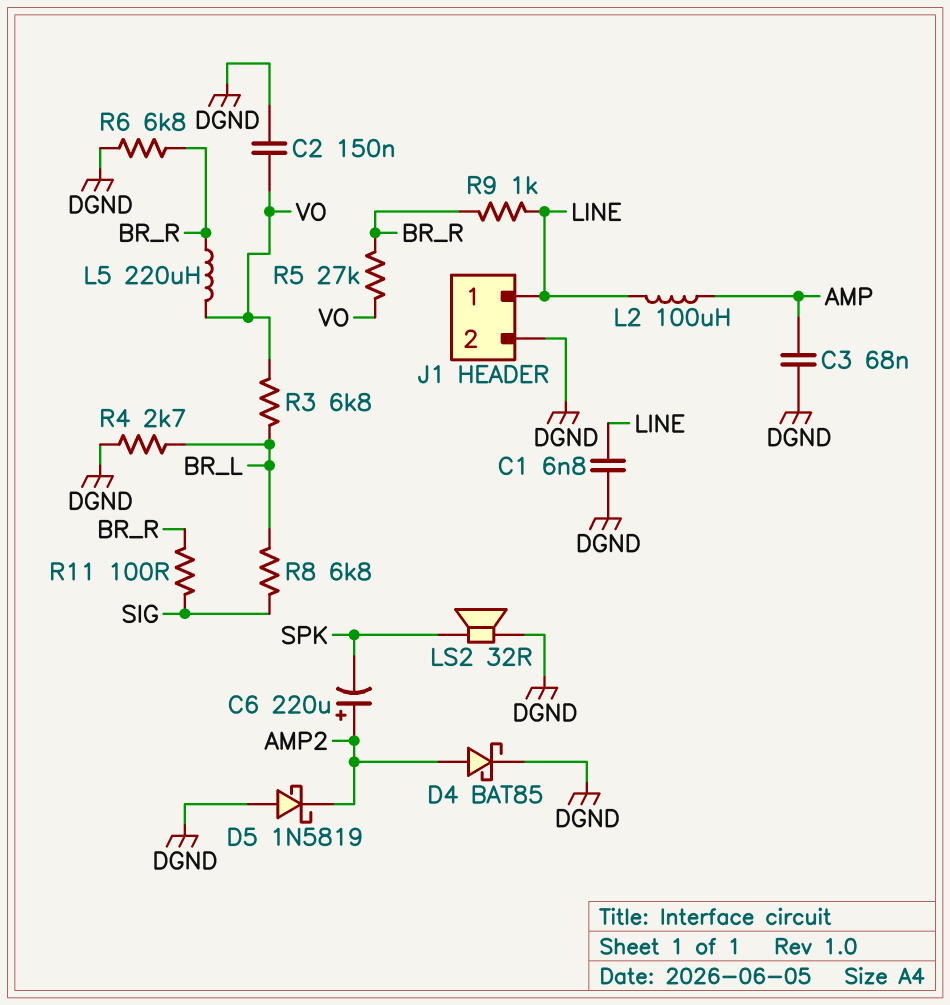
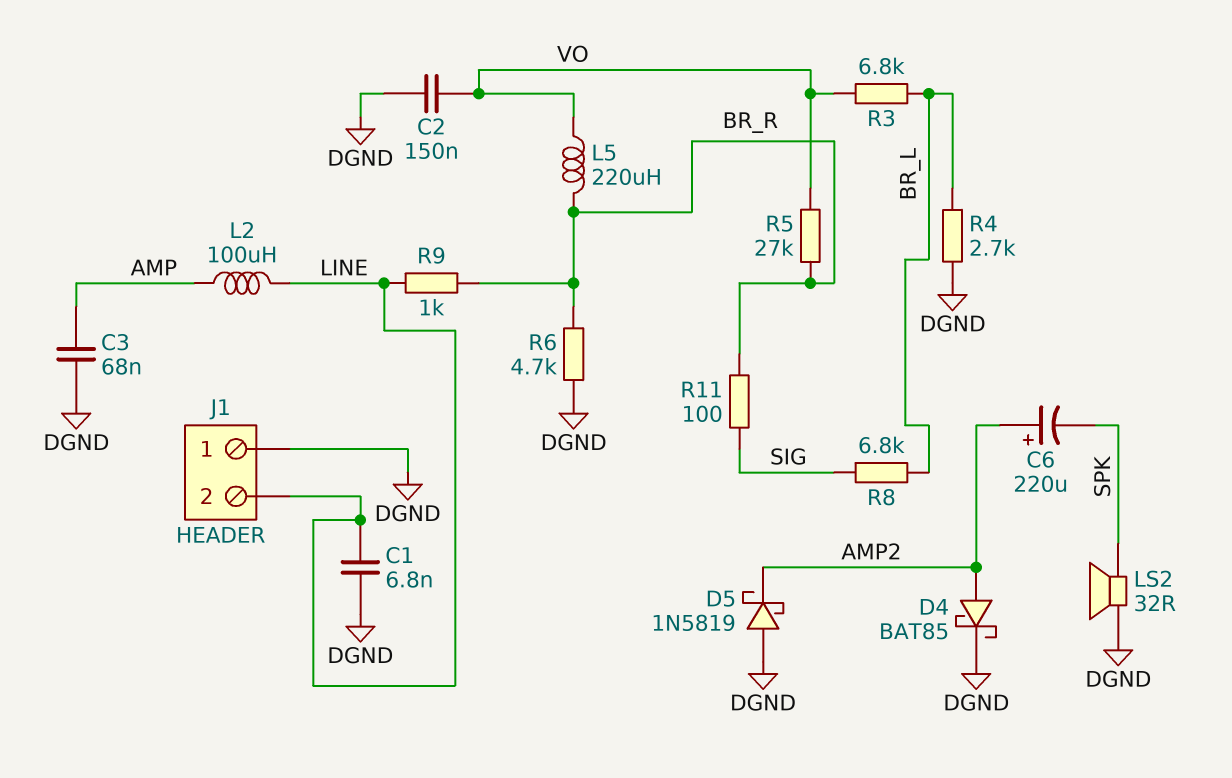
J1 pin 1: LINE -> DGND
J1 pin 2: DGND -> LINE
R6: 6.8k (BR_R, DGND) -> 4.7k (BR_R, DGND)

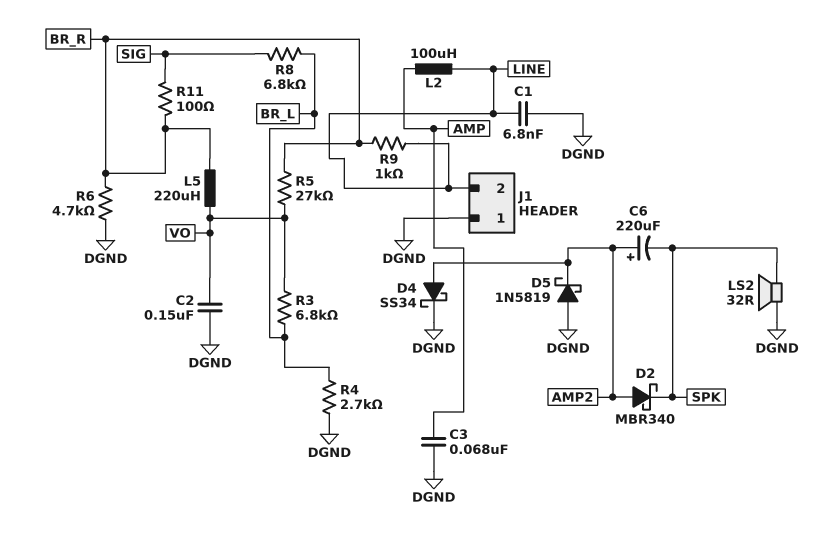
D2: none -> schottky MBR340 (A AMP2, K SPK)
D4: schottky BAT85 (A AMP2, K DGND) -> schottky SS34 (A AMP2, K DGND)

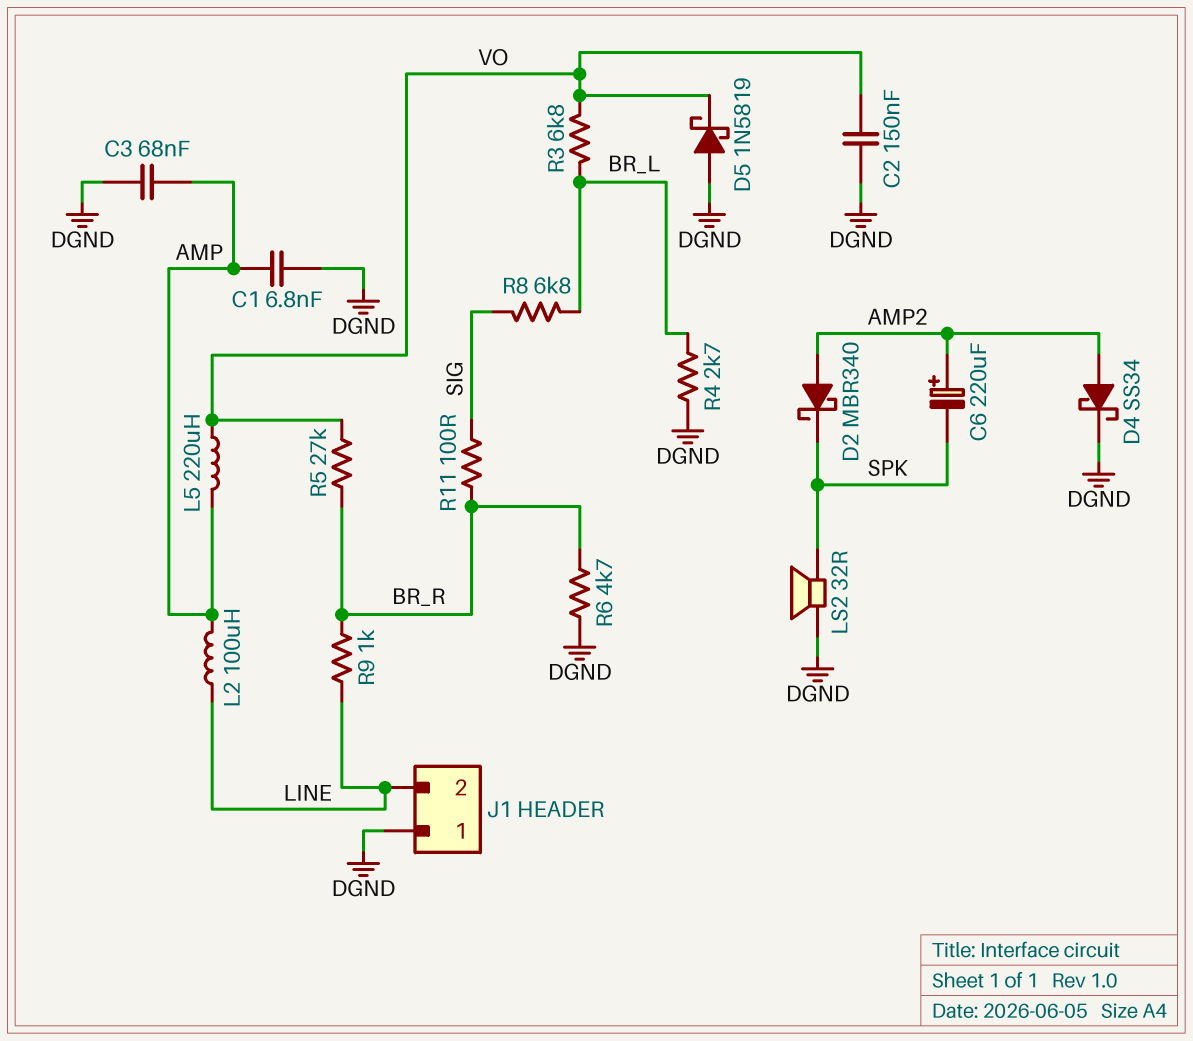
C1: 6.8nF (DGND, LINE) -> 6.8nF (AMP, DGND)
D5: schottky 1N5819 (A DGND, K AMP2) -> schottky 1N5819 (A DGND, K VO)
L5: 220uH (BR_R, VO) -> 220uH (AMP, VO)

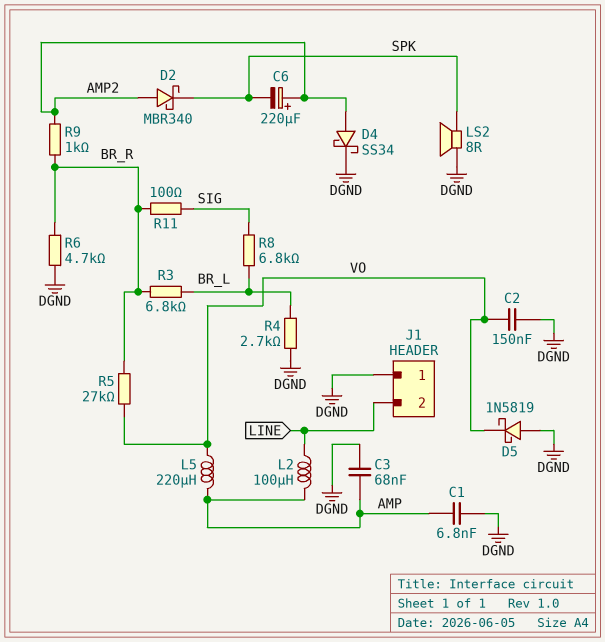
LS2: speaker 32R (DGND, SPK) -> speaker 8R (DGND, SPK)
R3: 6.8k (BR_L, VO) -> 6.8k (BR_L, BR_R)
R9: 1k (BR_R, LINE) -> 1k (AMP2, BR_R)

